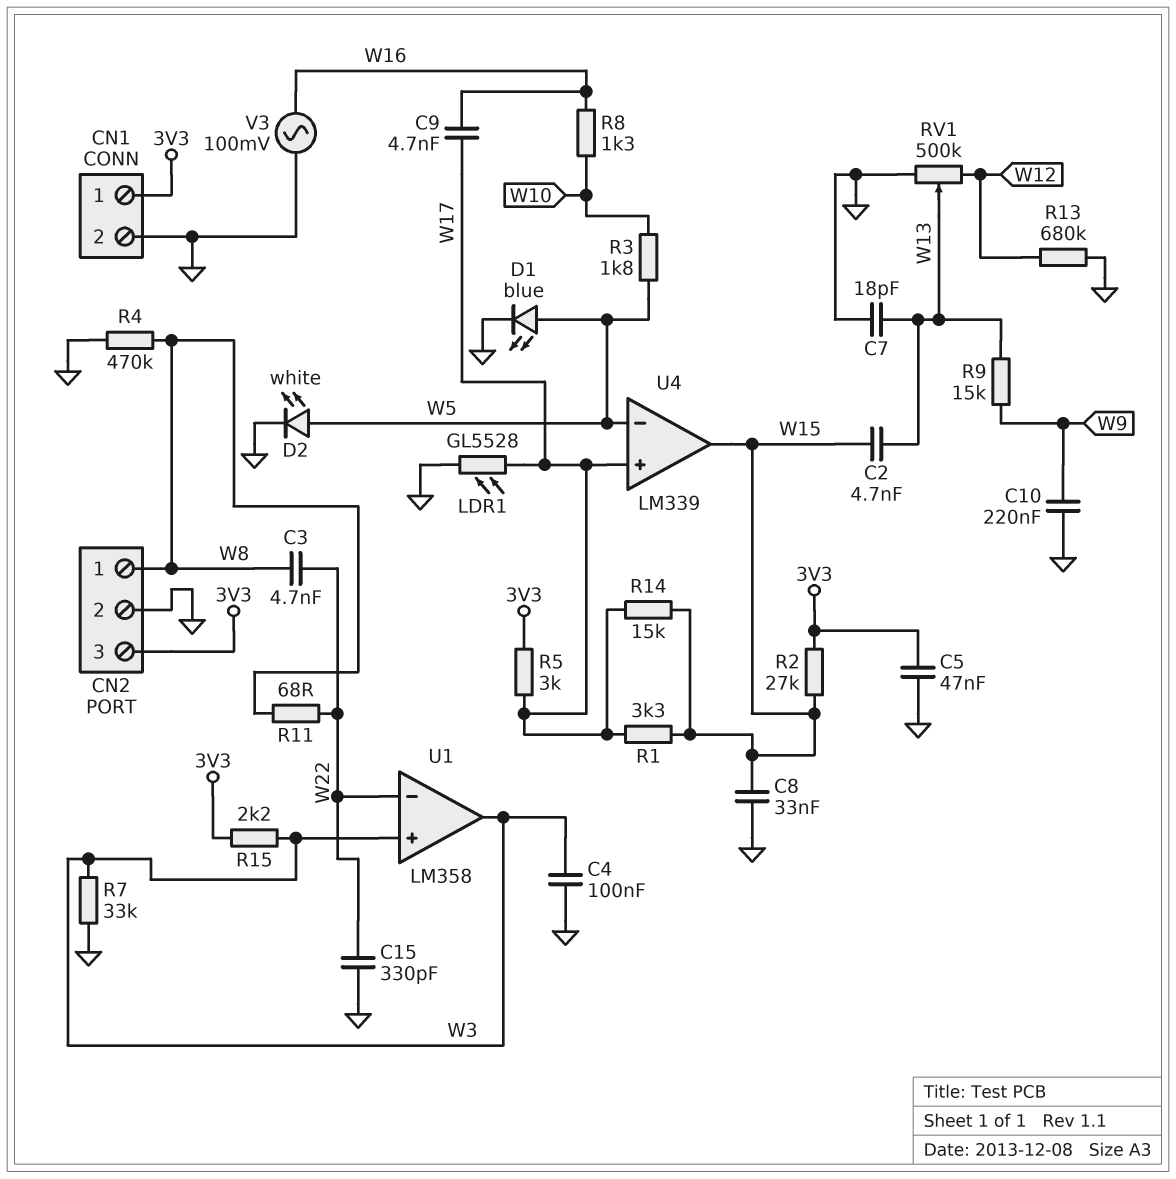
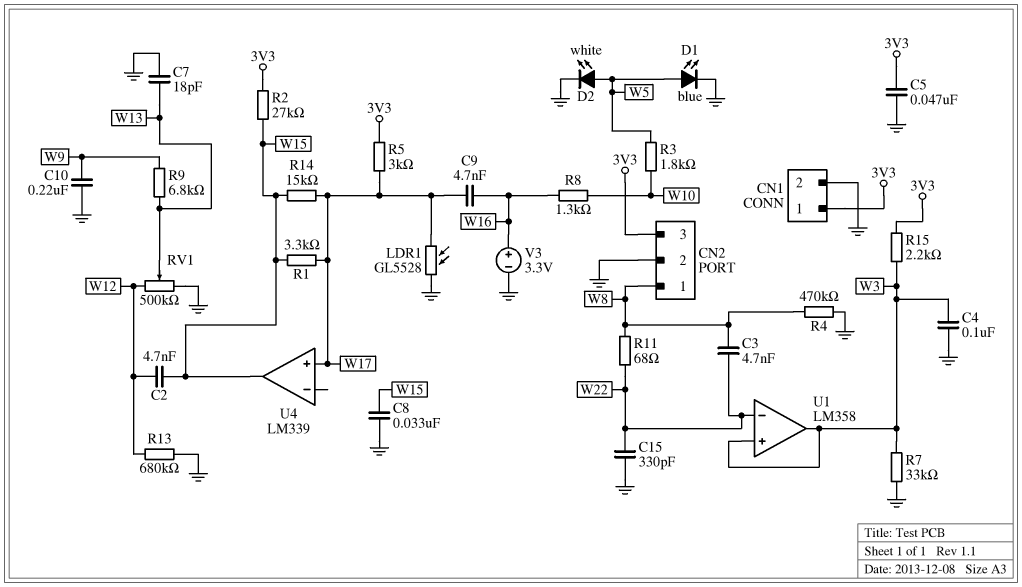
C2: 4.7nF (W13, W15) -> 4.7nF (W12, W15)
R9: 15k (W9, W13) -> 6.8k (W9, W13)
U4 pin in-: W5 -> none
V3: AC 100mV (GND, W16) -> 3.3V (plus W16, minus GND)

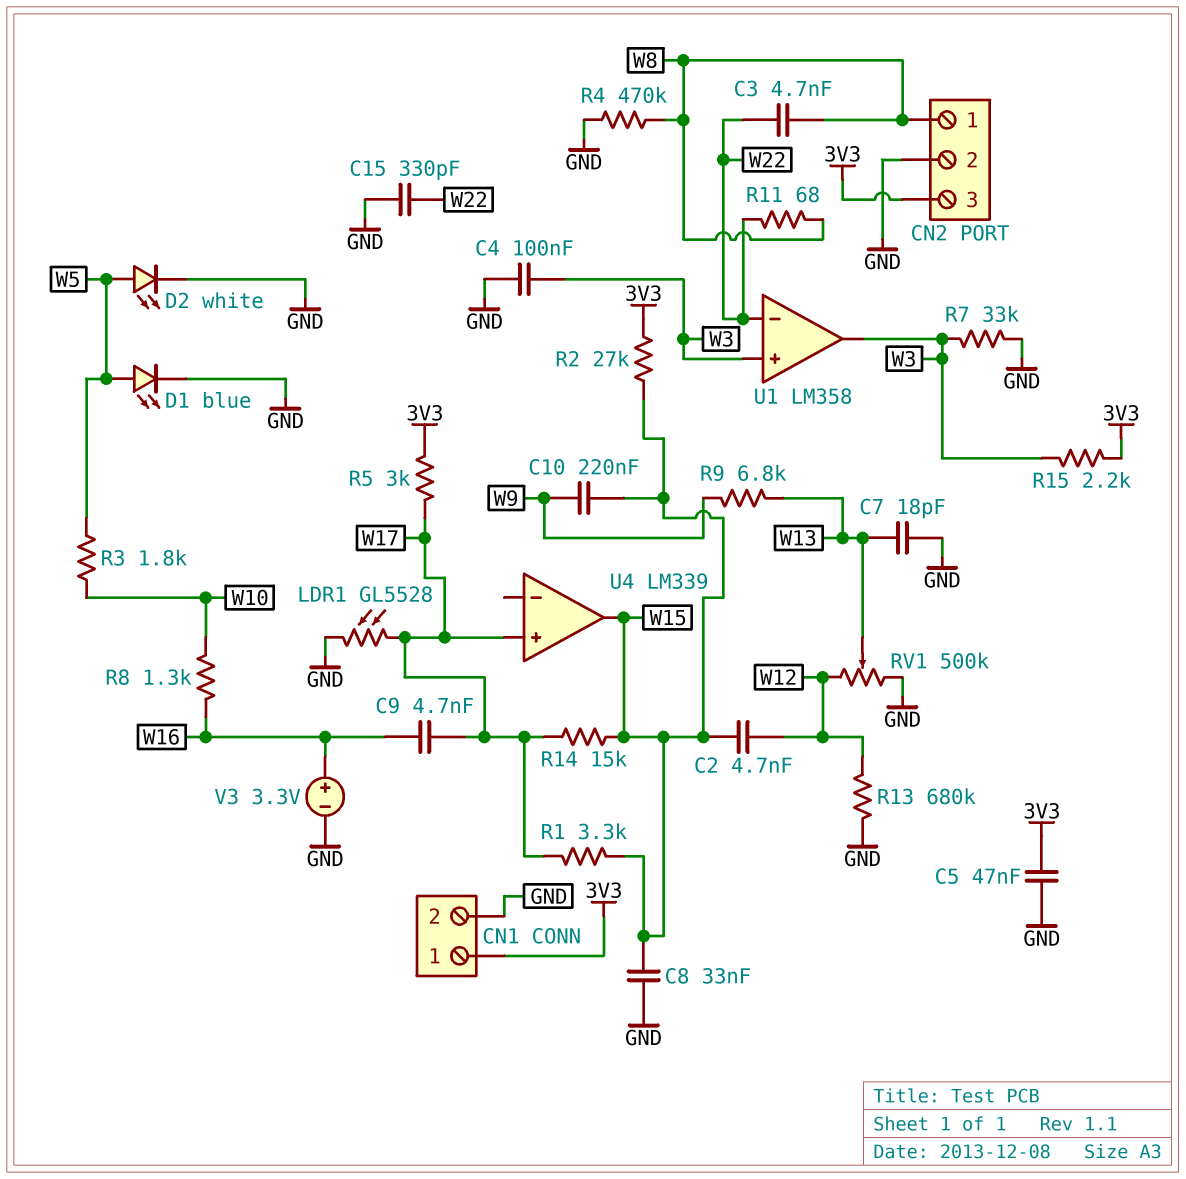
C10: 220nF (GND, W9) -> 220nF (W9, W15)

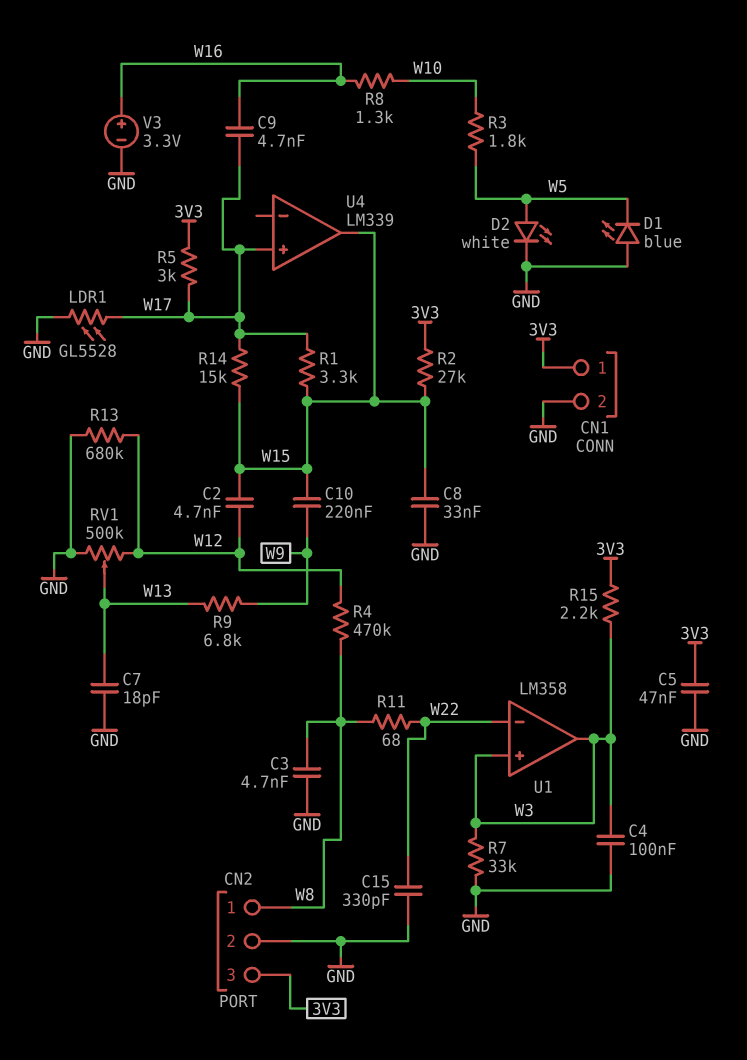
C3: 4.7nF (W8, W22) -> 4.7nF (GND, W8)
D1: LED blue (A W5, K GND) -> LED blue (A GND, K W5)
R4: 470k (GND, W8) -> 470k (W8, W12)

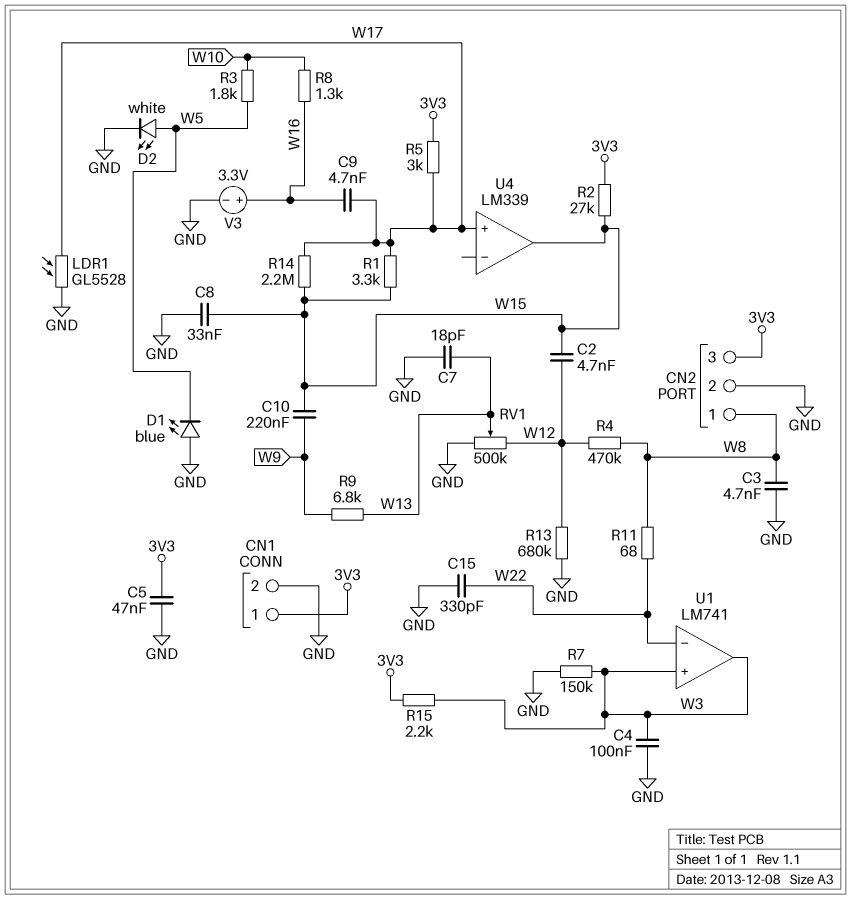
R7: 33k (GND, W3) -> 150k (GND, W3)
R14: 15k (W15, W17) -> 2.2M (W15, W17)
U1: LM358 -> LM741

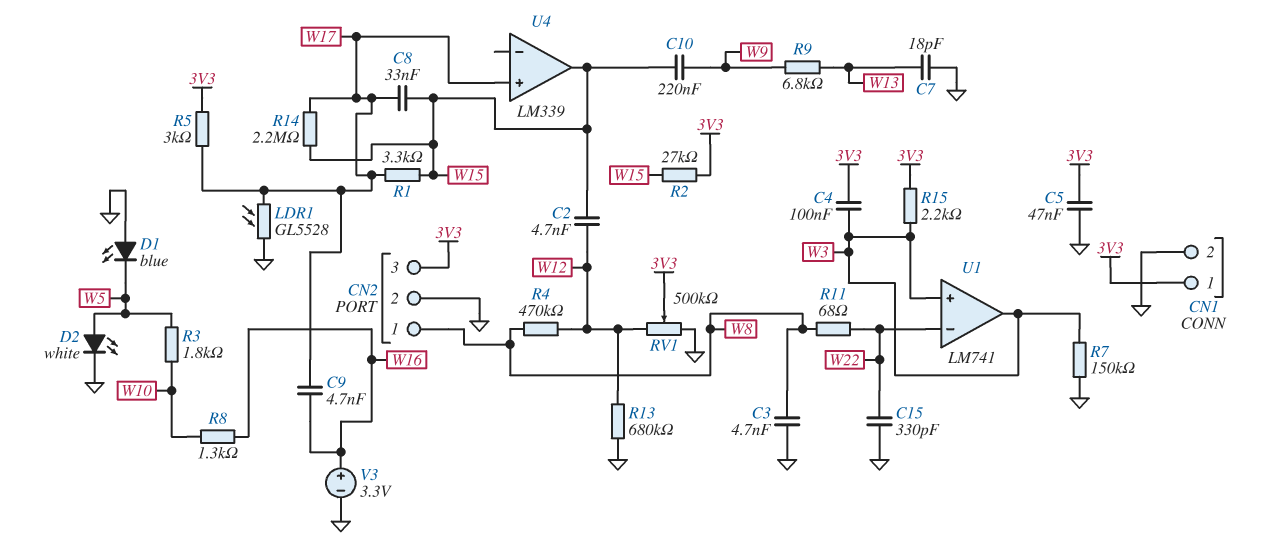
C4: 100nF (GND, W3) -> 100nF (3V3, W3)
C8: 33nF (GND, W15) -> 33nF (W15, W17)
RV1: 500k (GND, W12, wiper W13) -> 500k (GND, W12, wiper 3V3)

